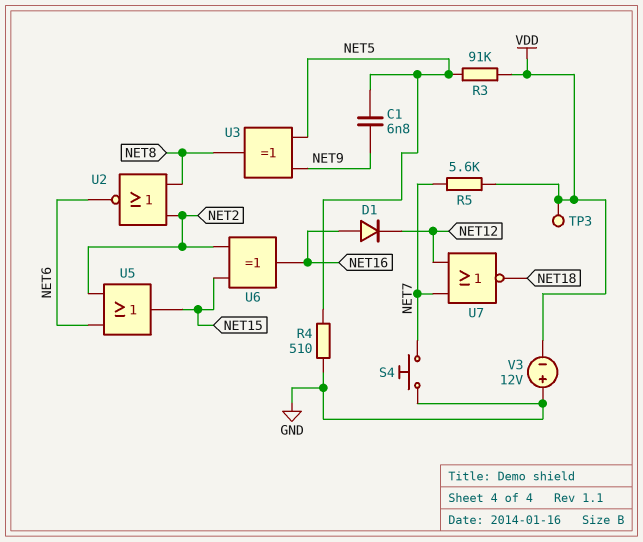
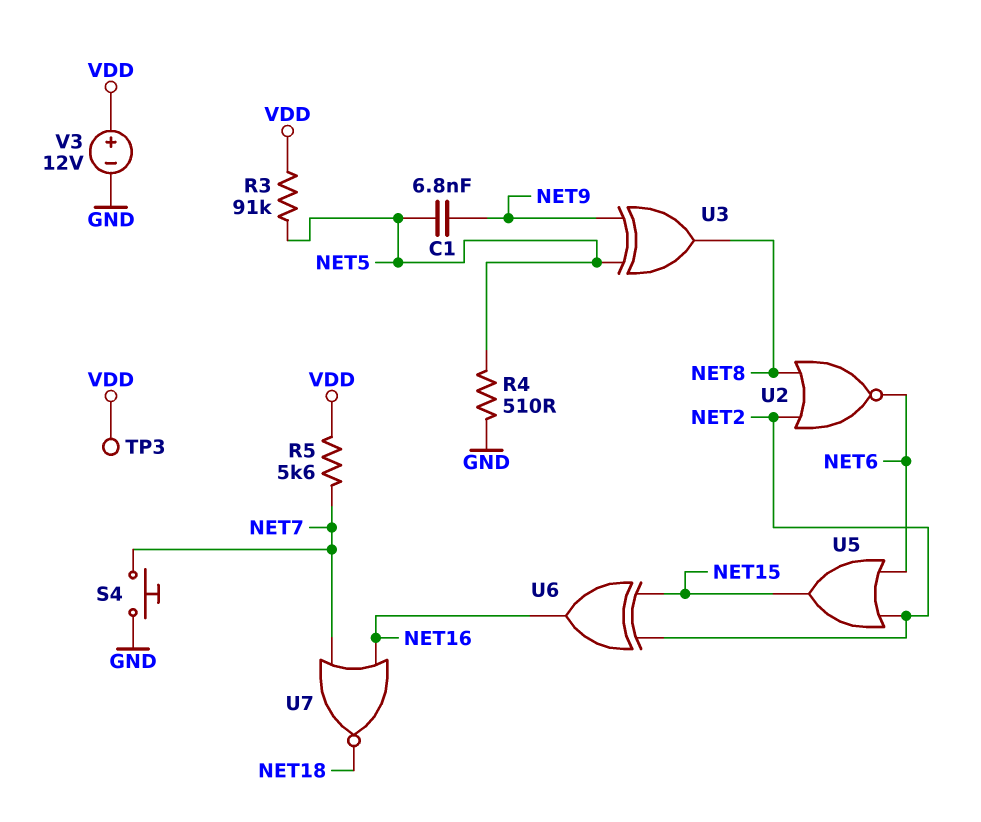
D1: diode (A NET16, K NET12) -> none
U7: NOR (in NET7, in NET12, out NET18) -> NOR (in NET7, in NET16, out NET18)
V3: 12V (plus GND, minus VDD) -> 12V (plus VDD, minus GND)

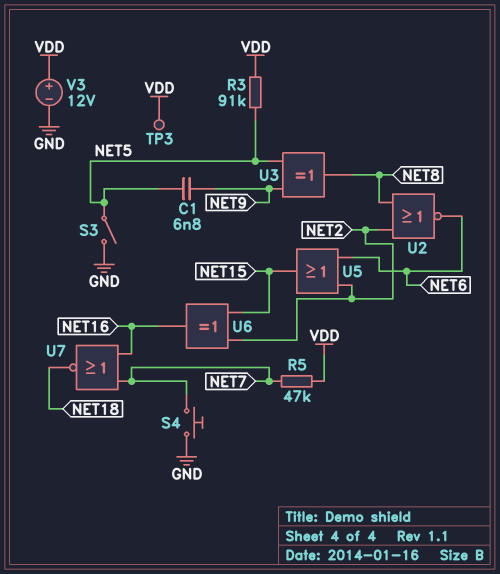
R4: 510 (GND, NET5) -> none
R5: 5.6k (NET7, VDD) -> 47k (NET7, VDD)
S3: none -> switch (GND, NET5)

